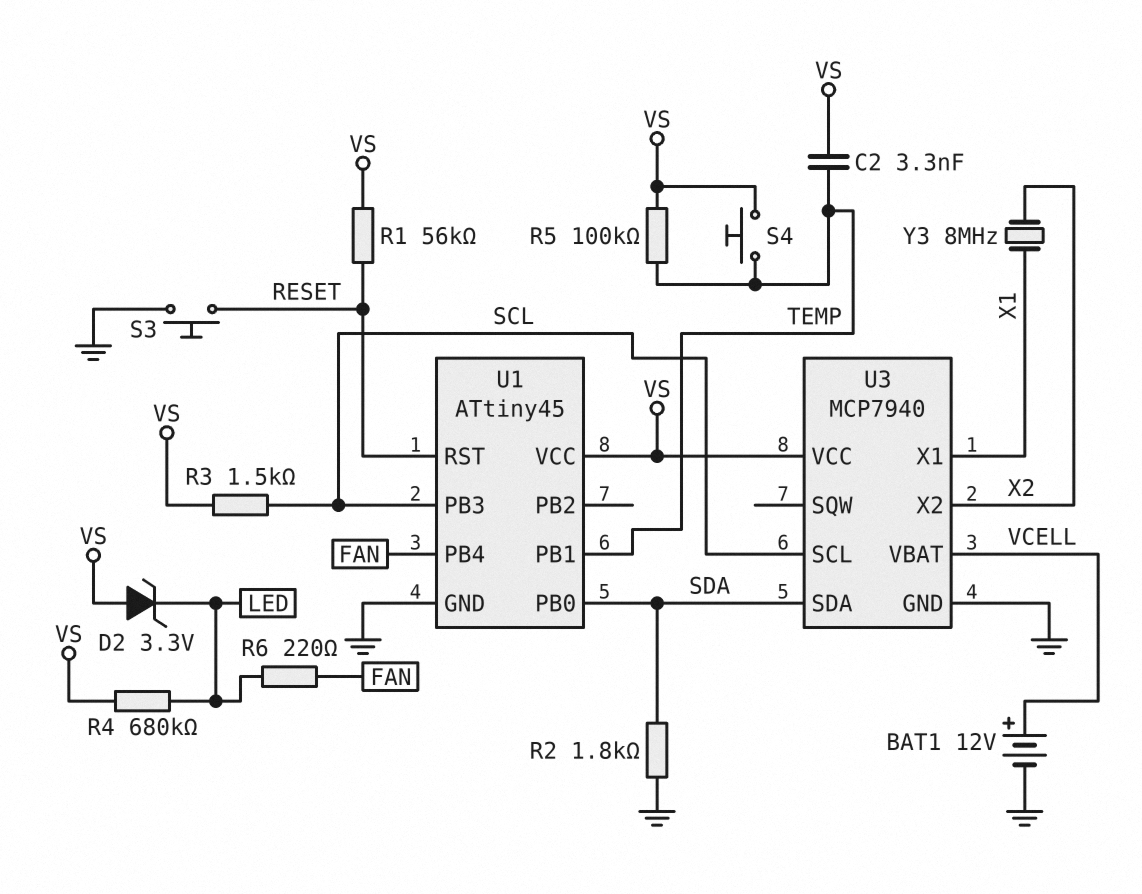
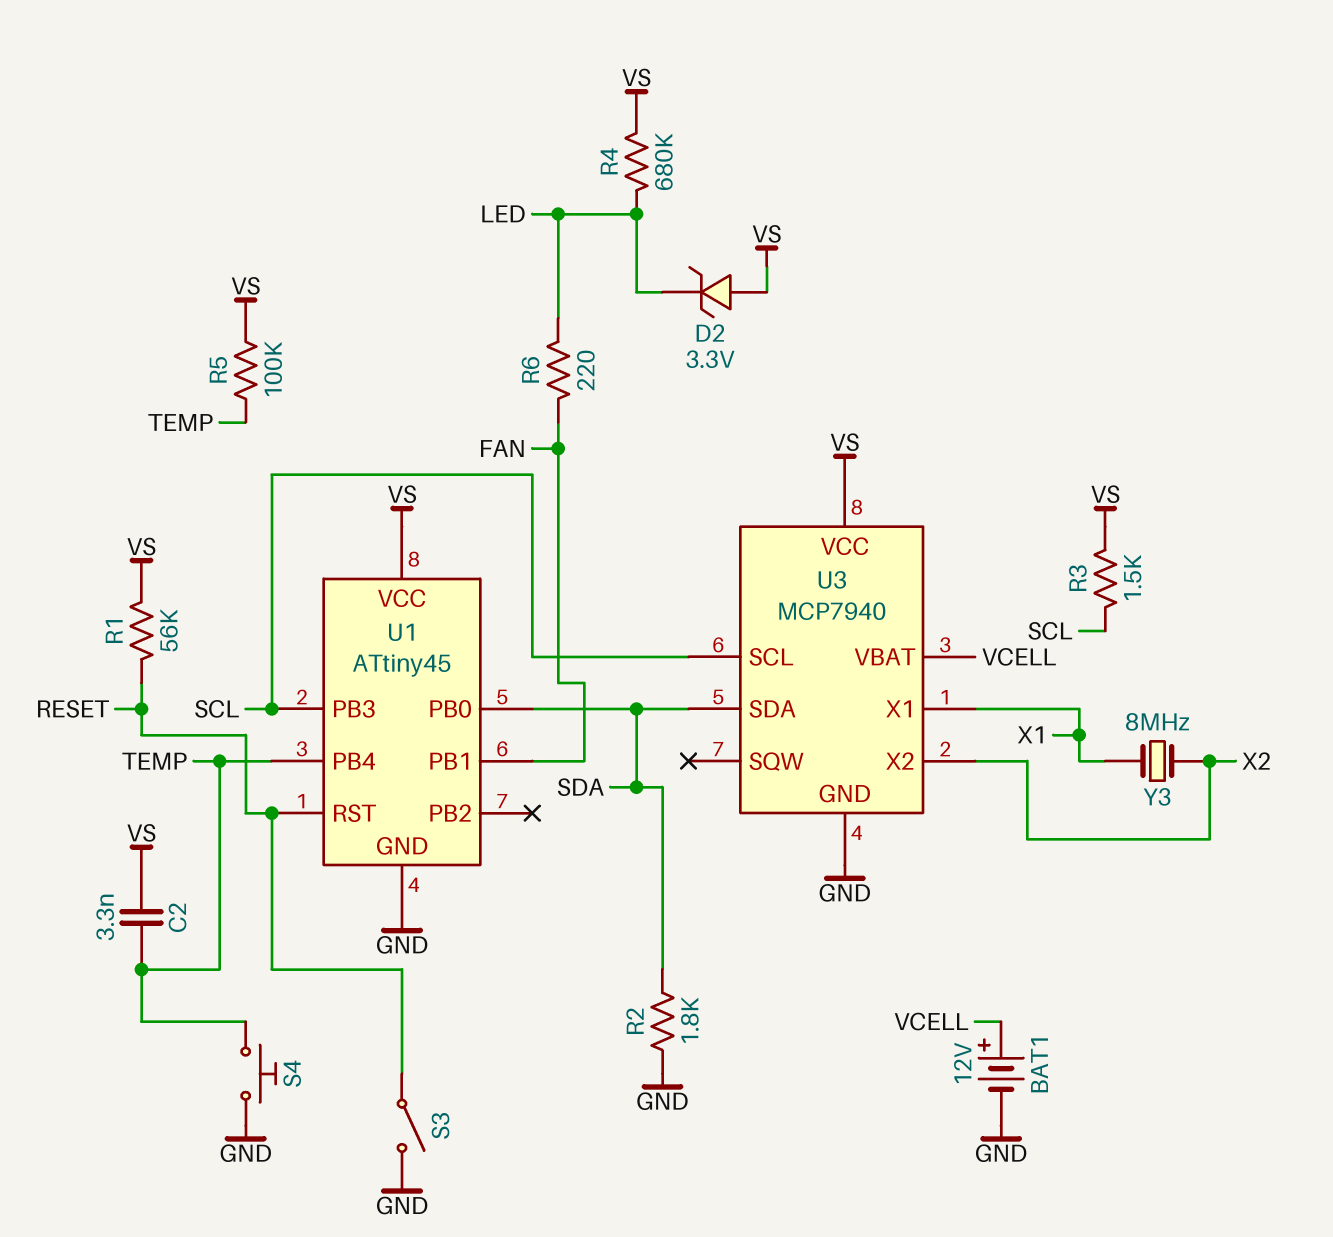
S3: button (GND, RESET) -> switch (GND, RESET)
S4: button (TEMP, VS) -> button (GND, TEMP)
U1 pin PB1: TEMP -> FAN
U1 pin PB4: FAN -> TEMP

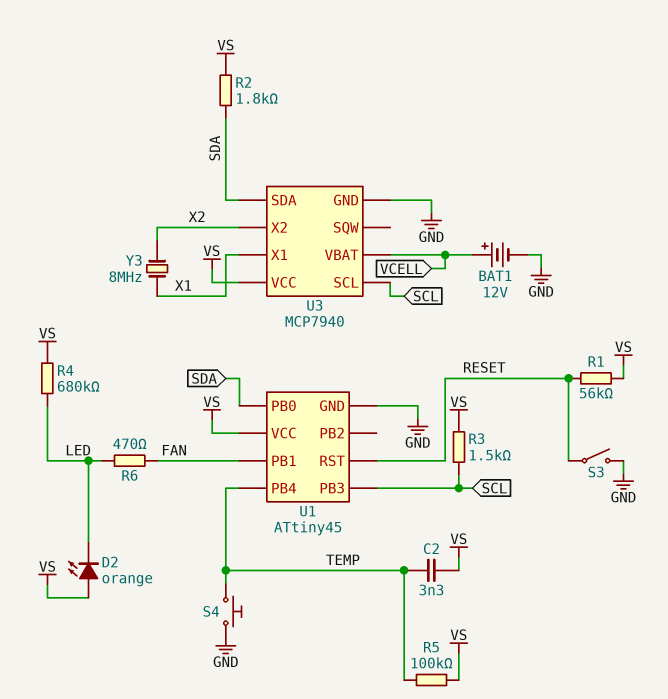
D2: zener 3.3V (A VS, K LED) -> LED orange (A VS, K LED)
R2: 1.8k (GND, SDA) -> 1.8k (SDA, VS)
R6: 220 (FAN, LED) -> 470 (FAN, LED)

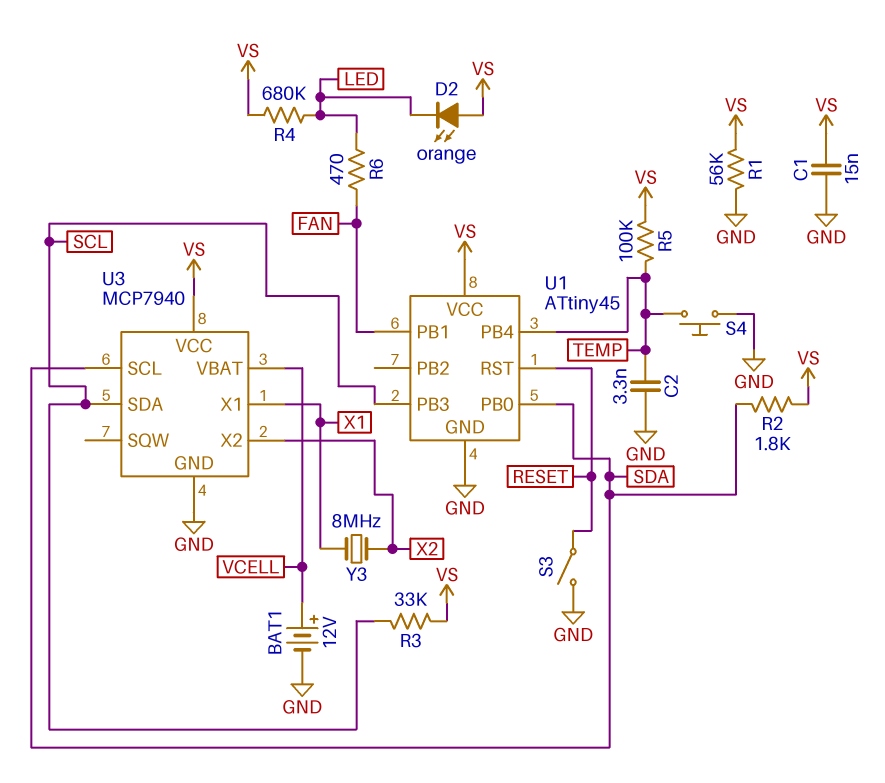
C1: none -> 15nF (GND, VS)
C2: 3.3nF (TEMP, VS) -> 3.3nF (GND, TEMP)
R1: 56k (RESET, VS) -> 56k (GND, VS)
R3: 1.5k (SCL, VS) -> 33k (SCL, VS)
U3 pin SCL: SCL -> SDA
U3 pin SDA: SDA -> SCL

